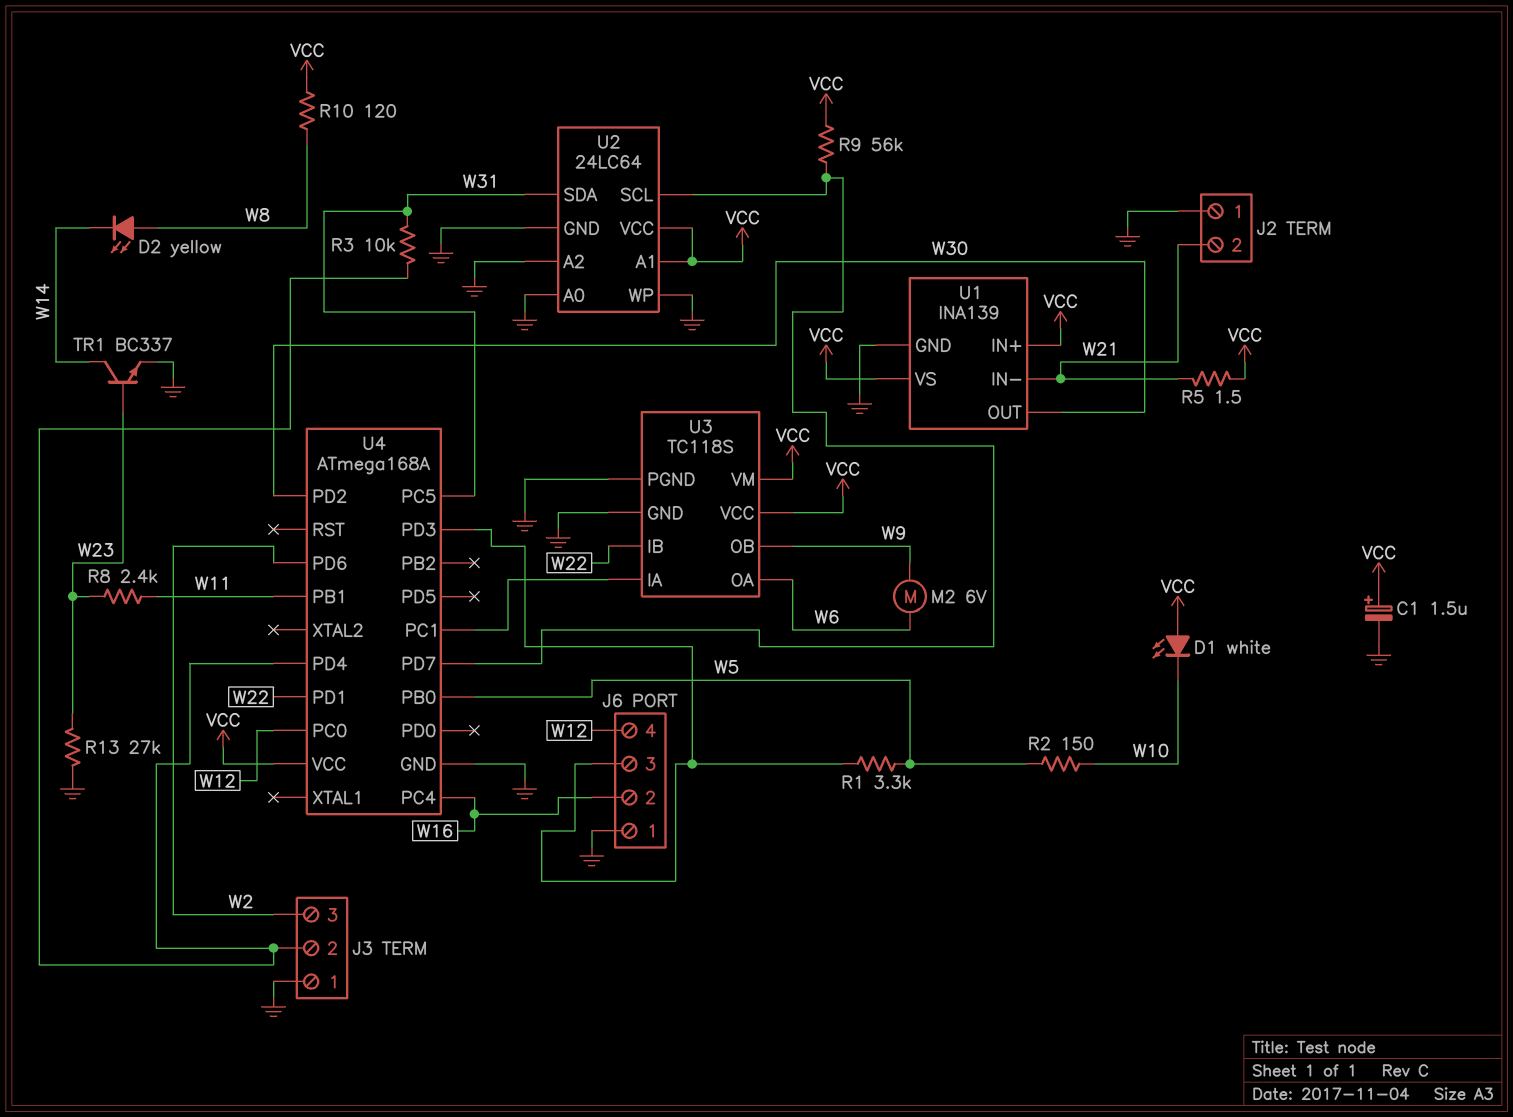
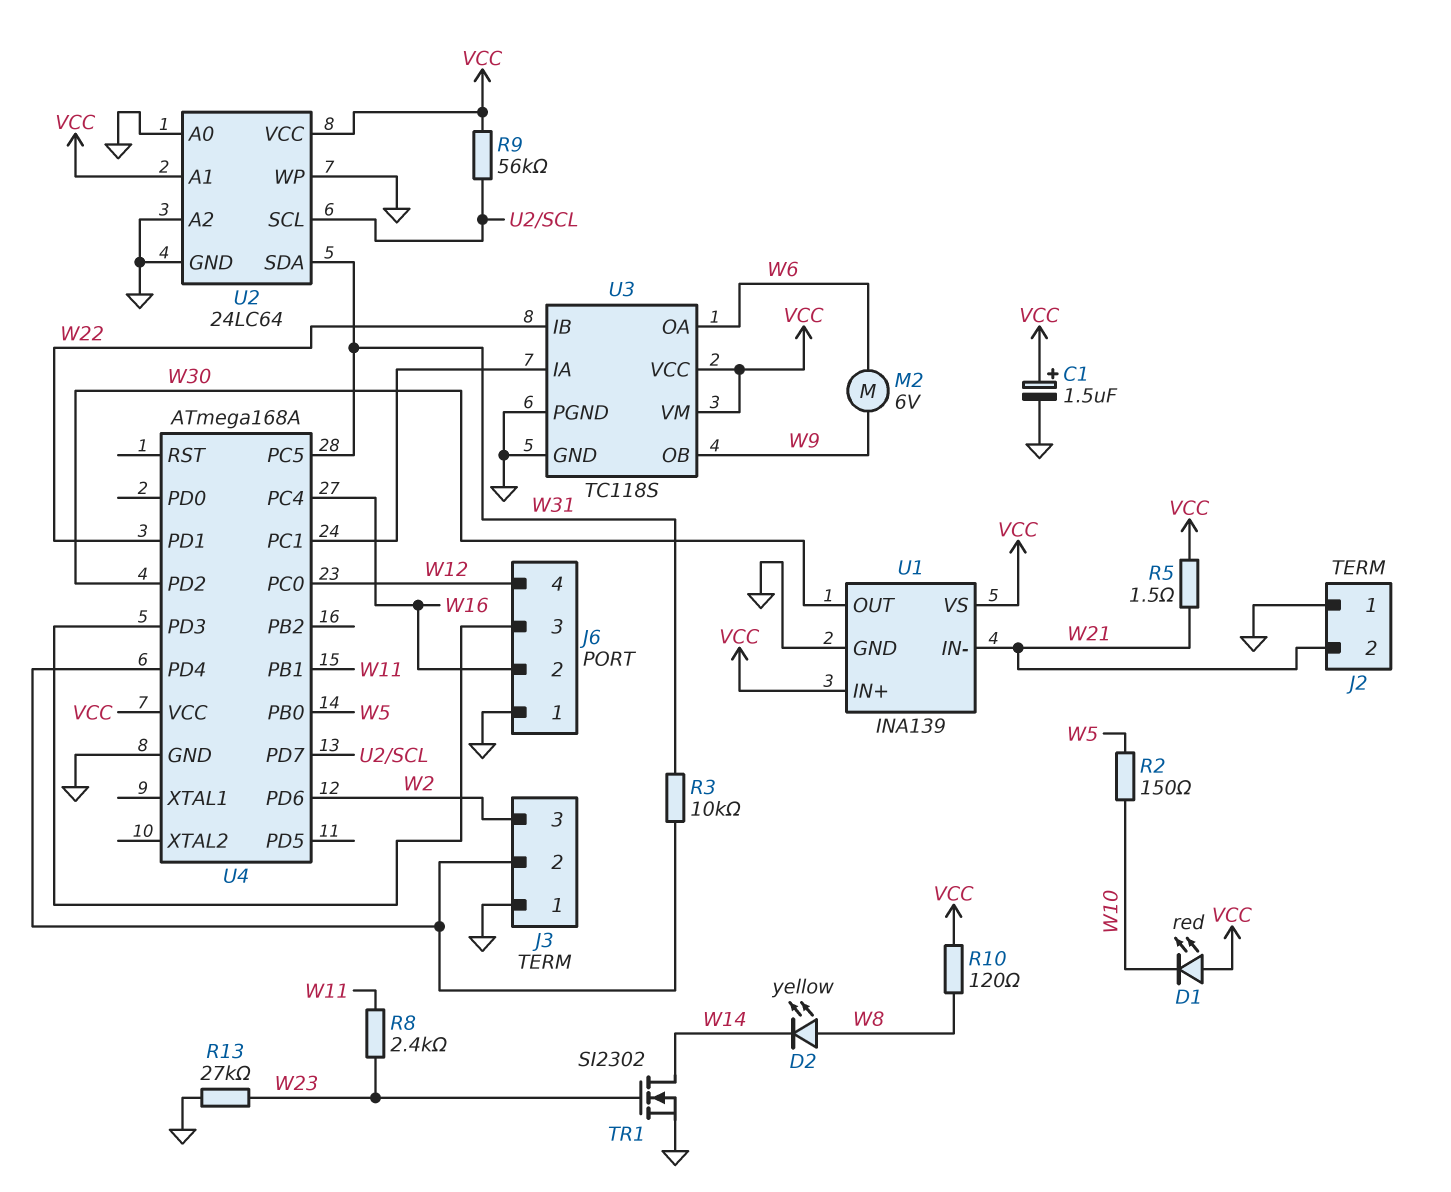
D1: LED white (A VCC, K W10) -> LED red (A VCC, K W10)
R1: 3.3k (J6/3, W5) -> none
TR1: NPN BC337 (B W23, C W14, E GND) -> NMOS SI2302 (G W23, D W14, S GND)

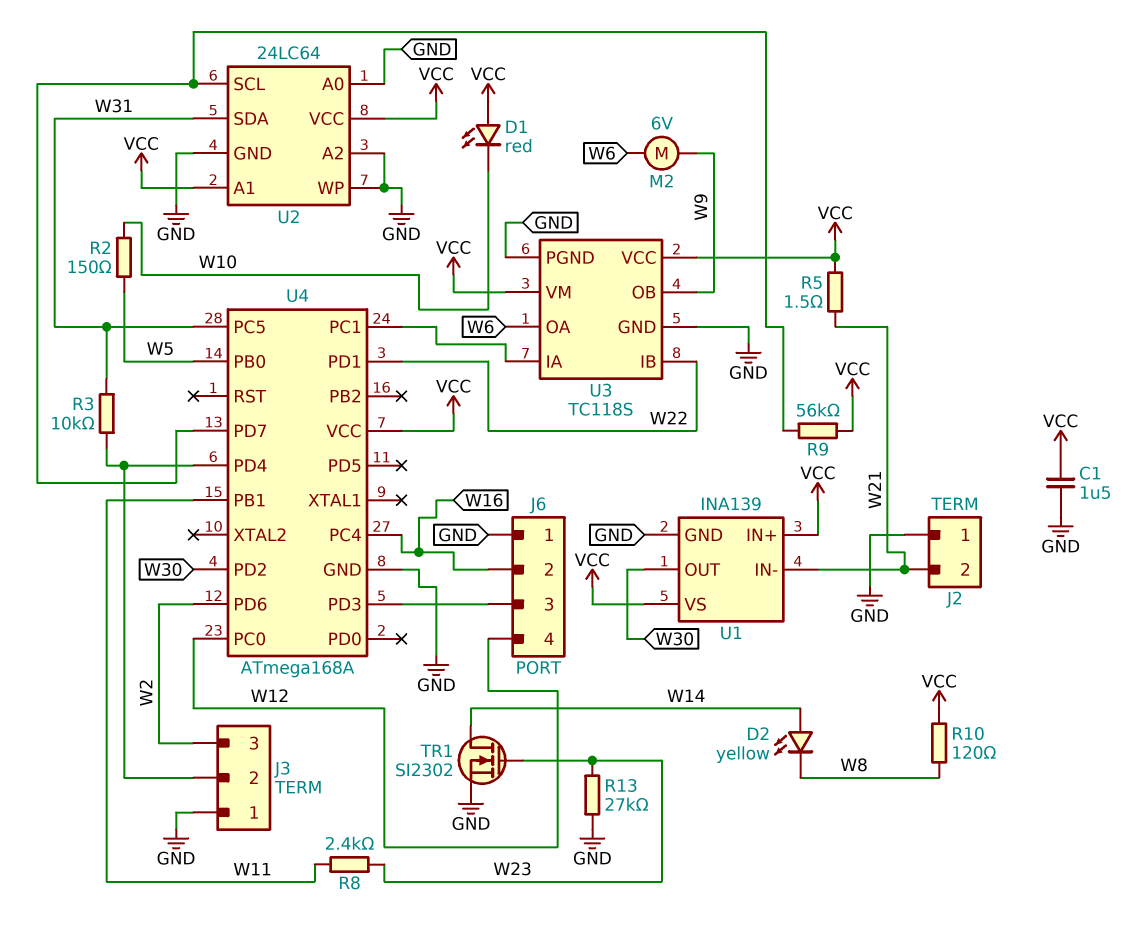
C1: 1.5uF (plus VCC, minus GND) -> 1.5uF (GND, VCC)
D2: LED yellow (A W8, K W14) -> LED yellow (A W14, K W8)

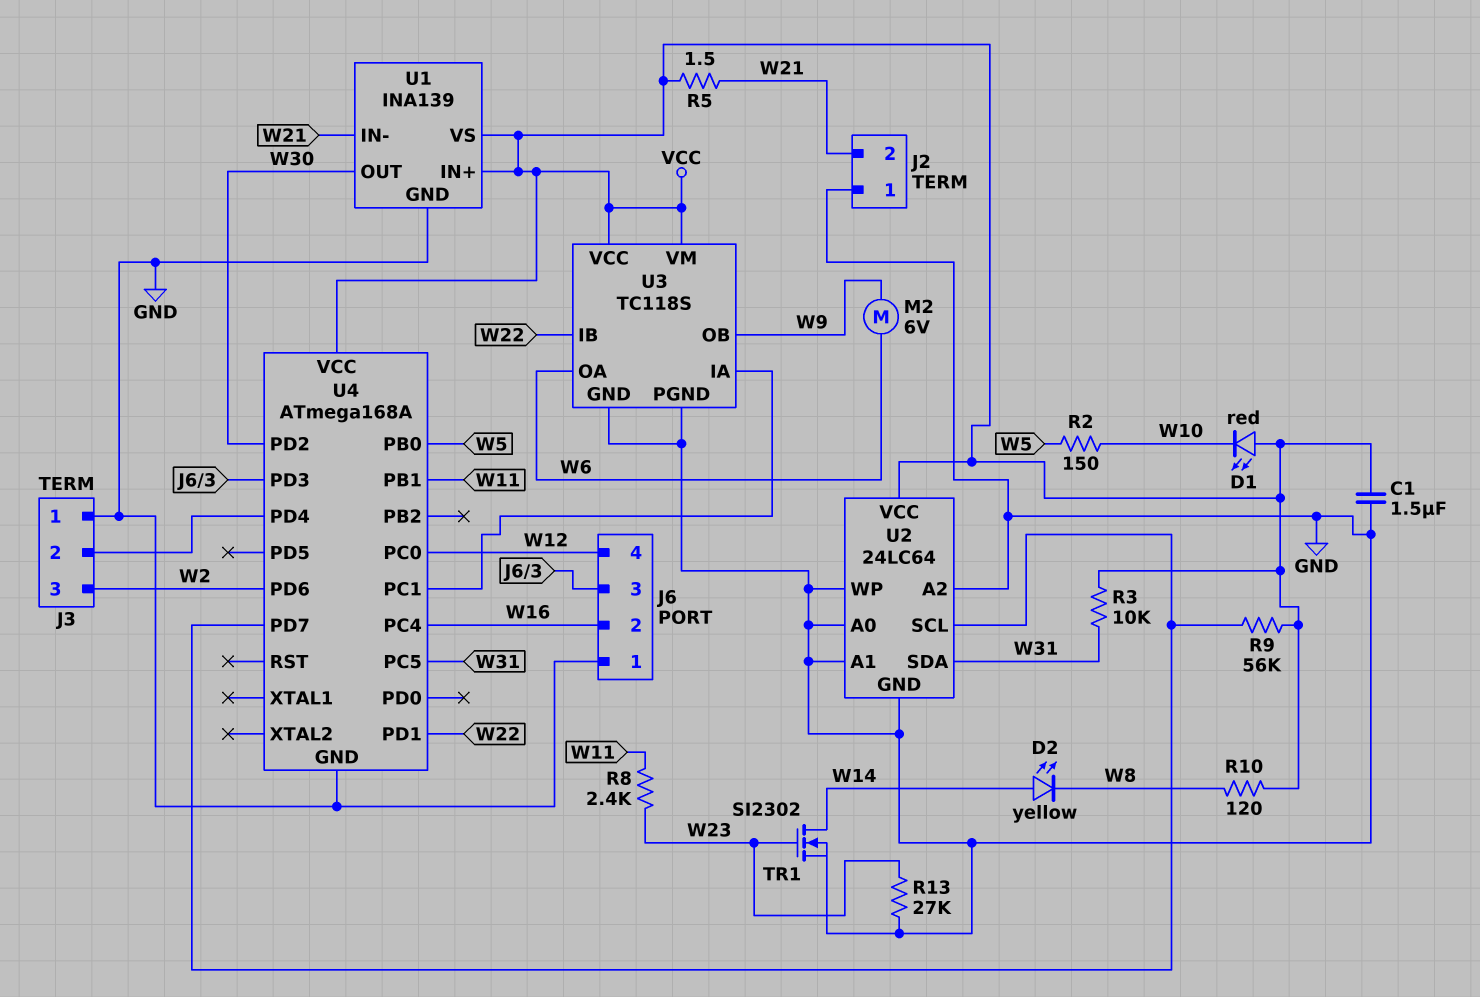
R3: 10k (J3/2, W31) -> 10k (VCC, W31)
U2 pin A1: VCC -> GND

